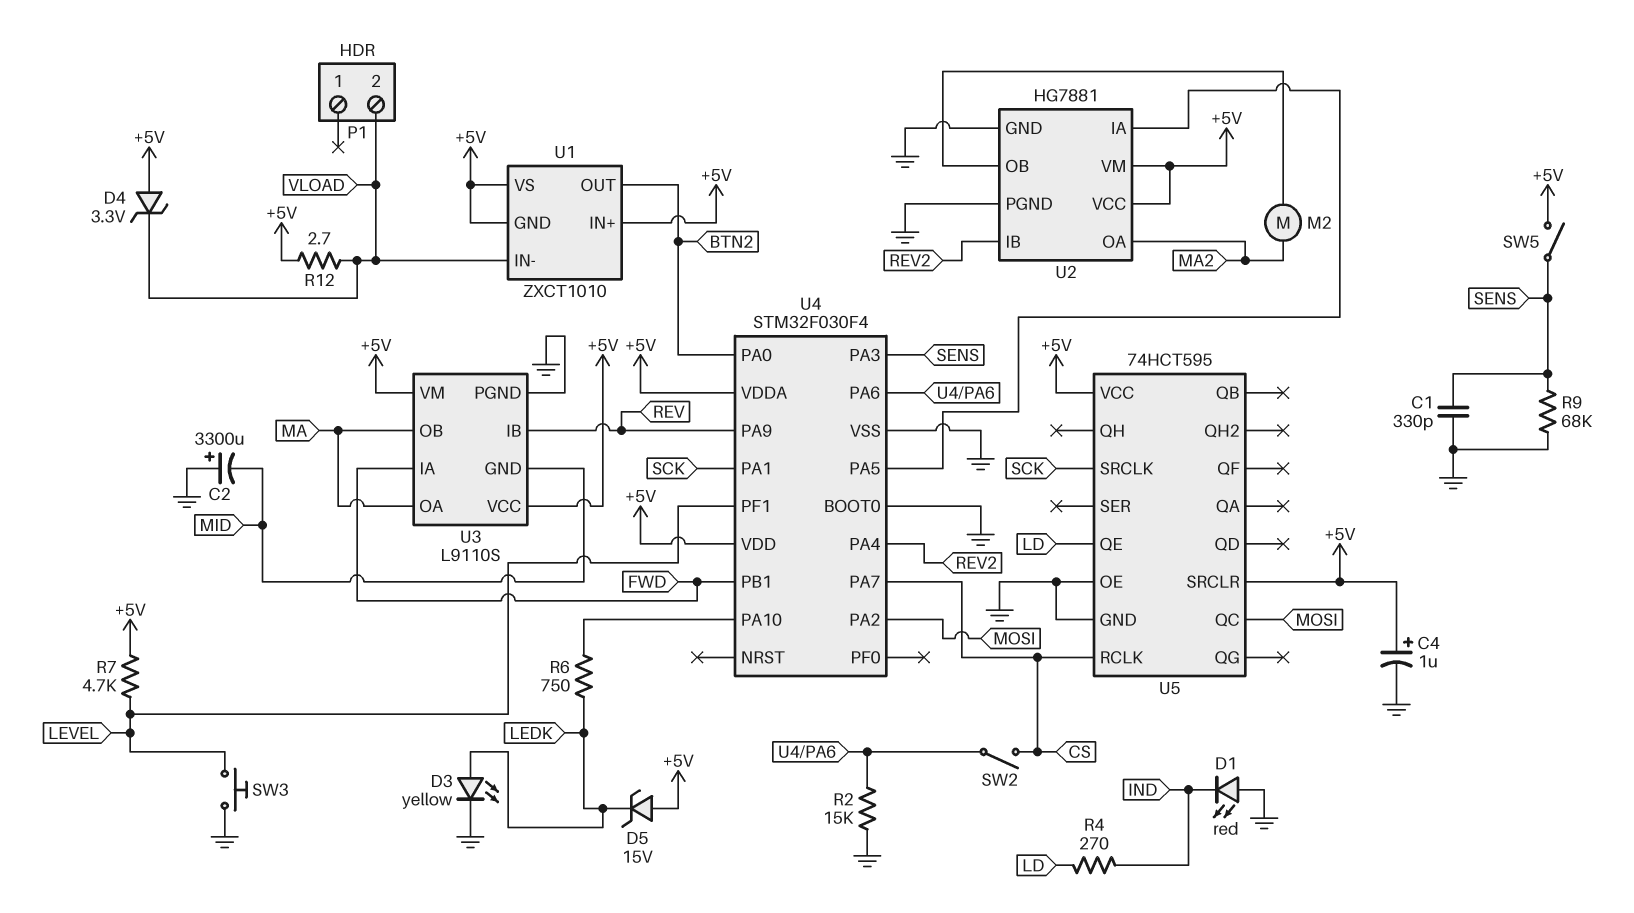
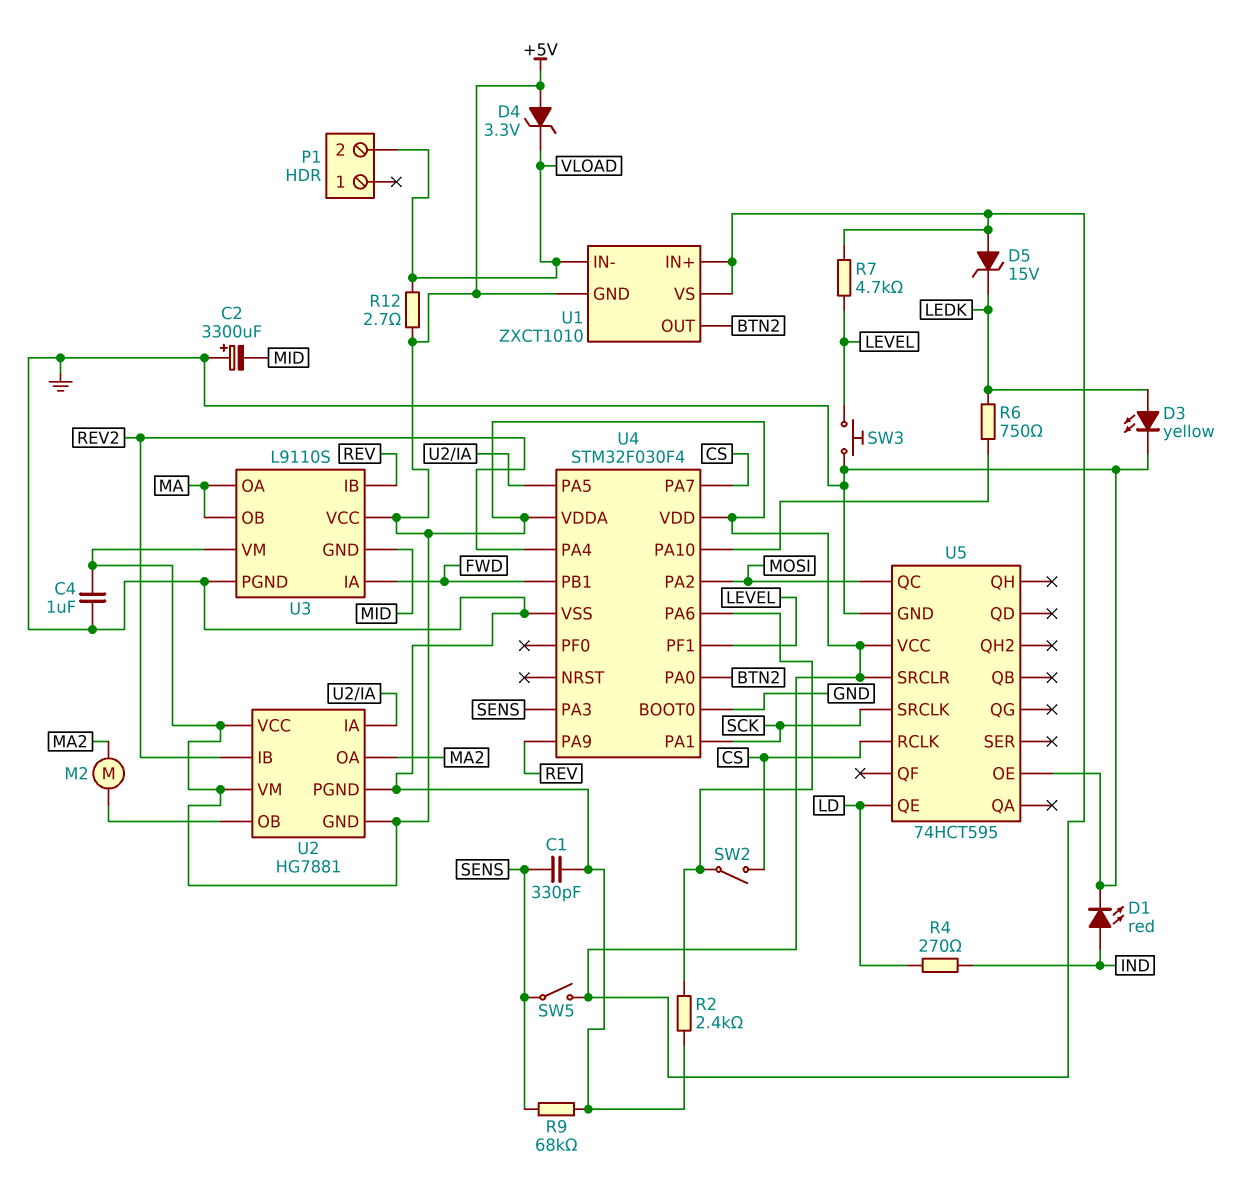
C4: 1uF (plus +5V, minus GND) -> 1uF (+5V, GND)
D1: LED red (A GND, K IND) -> LED red (A IND, K GND)
R2: 15k (GND, U4/PA6) -> 2.4k (GND, U4/PA6)
U2 pin GND: GND -> +5V

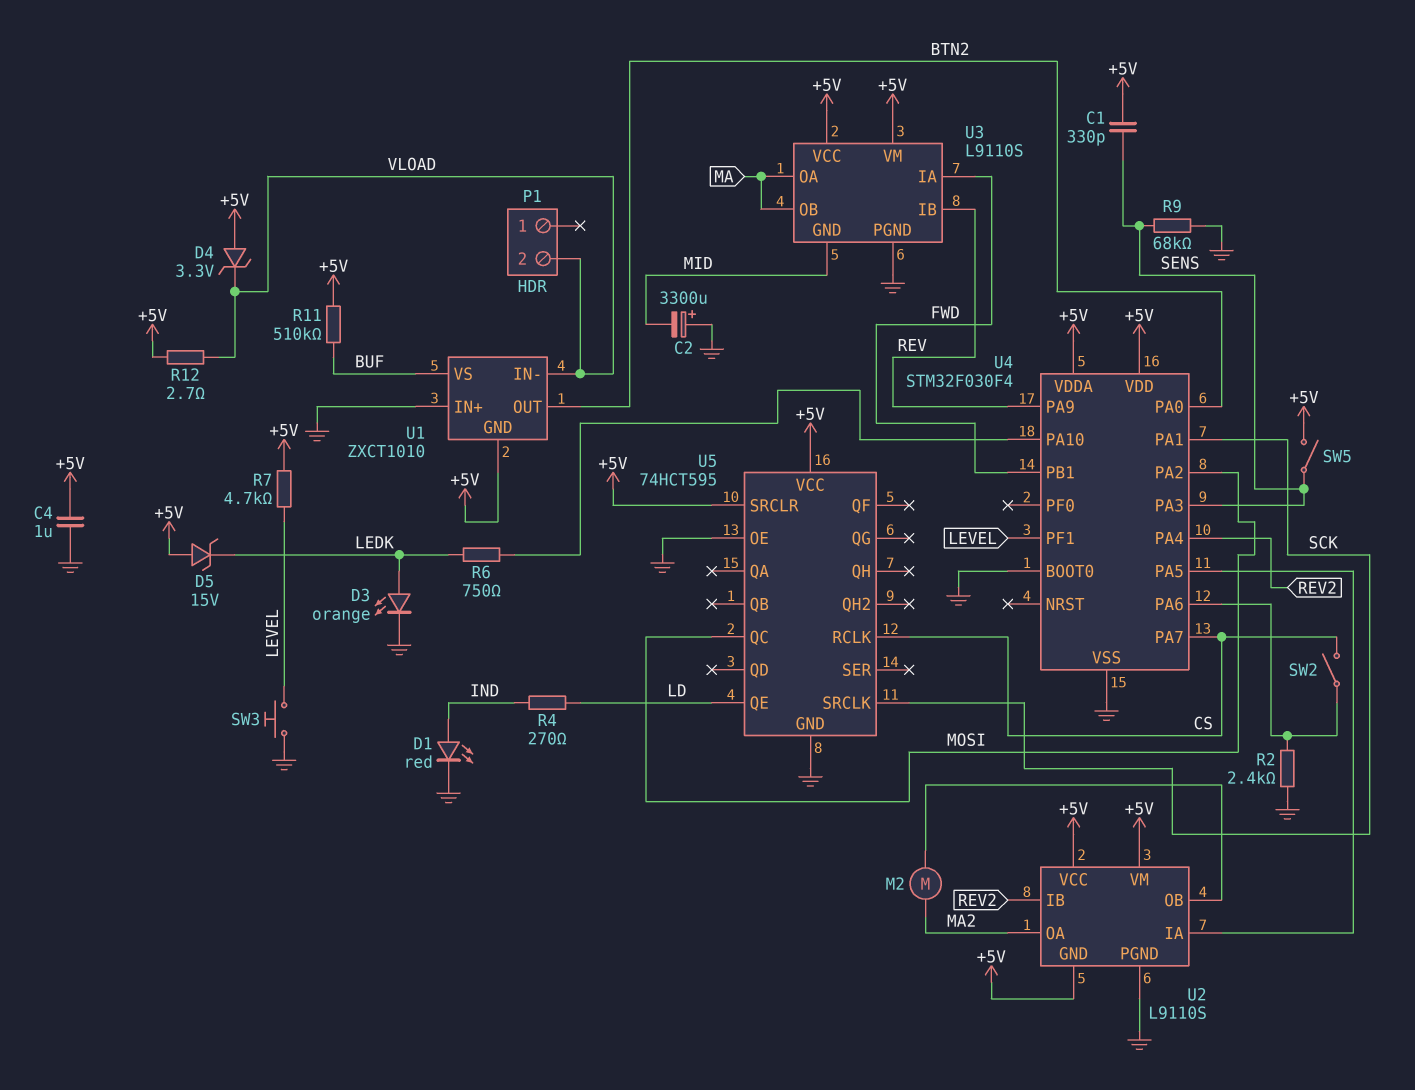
C1: 330pF (GND, SENS) -> 330pF (+5V, SENS)
D3: LED yellow (A LEDK, K GND) -> LED orange (A LEDK, K GND)
R11: none -> 510k (+5V, BUF)
U1 pin IN+: +5V -> GND
U1 pin VS: +5V -> BUF
U2: HG7881 -> L9110S

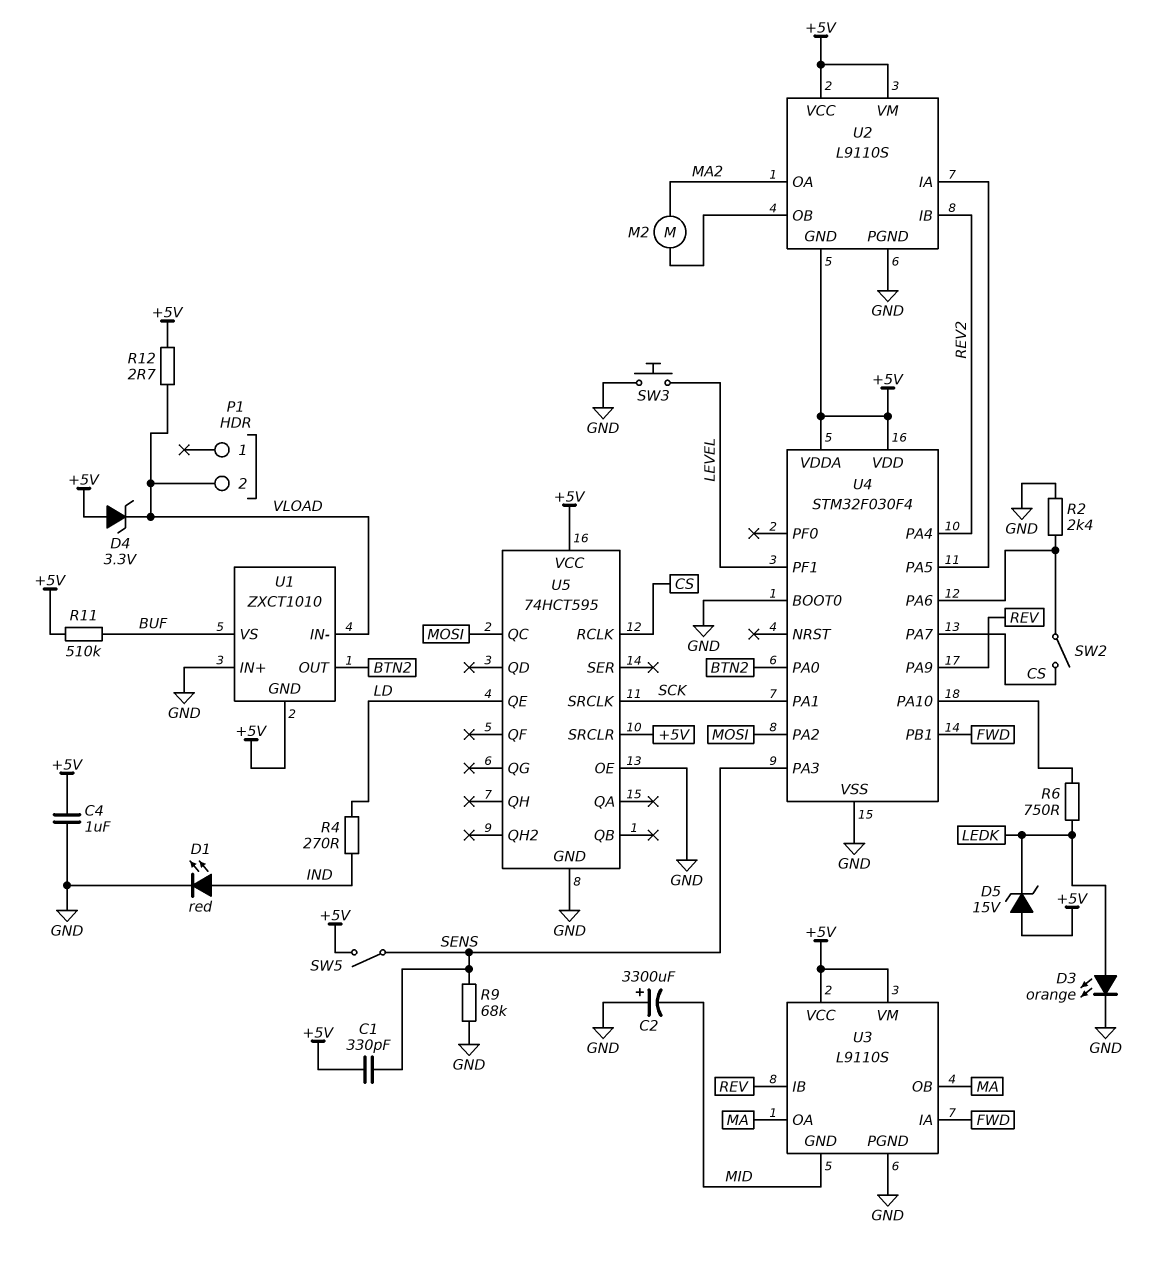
R7: 4.7k (+5V, LEVEL) -> none

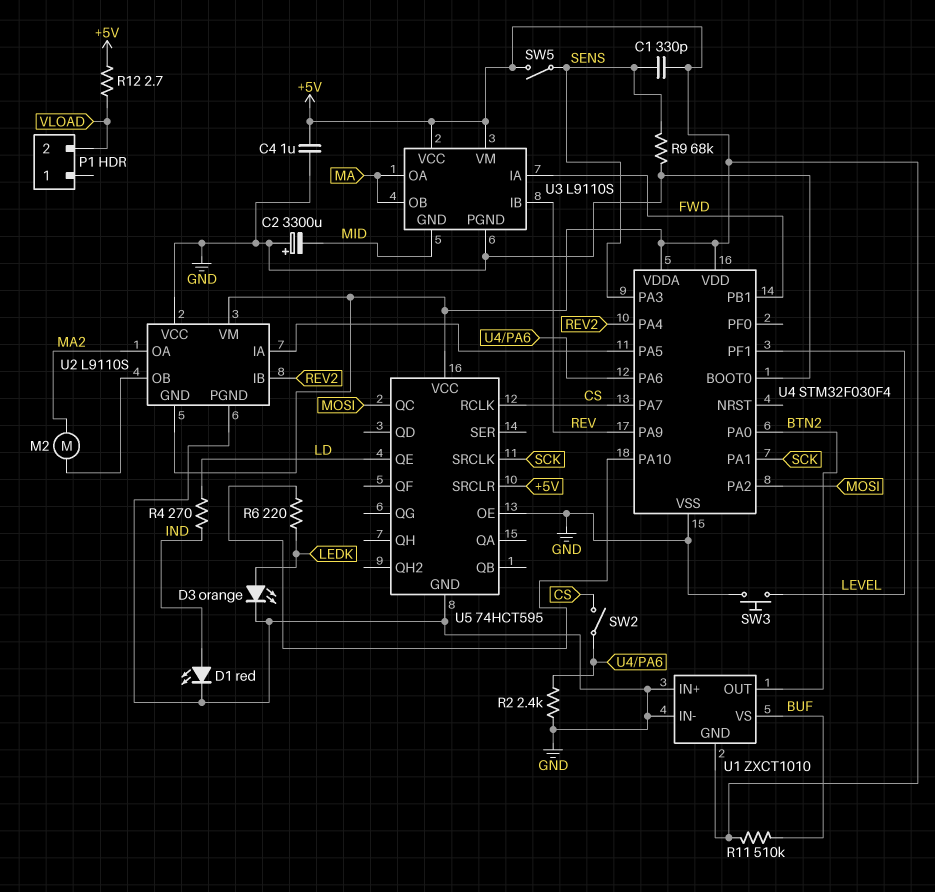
D4: zener 3.3V (A +5V, K VLOAD) -> none
D5: zener 15V (A +5V, K LEDK) -> none
R6: 750 (LEDK, U4/PA10) -> 220 (LEDK, U4/PA10)
U1 pin IN-: VLOAD -> GND
U2 pin VCC: +5V -> GND

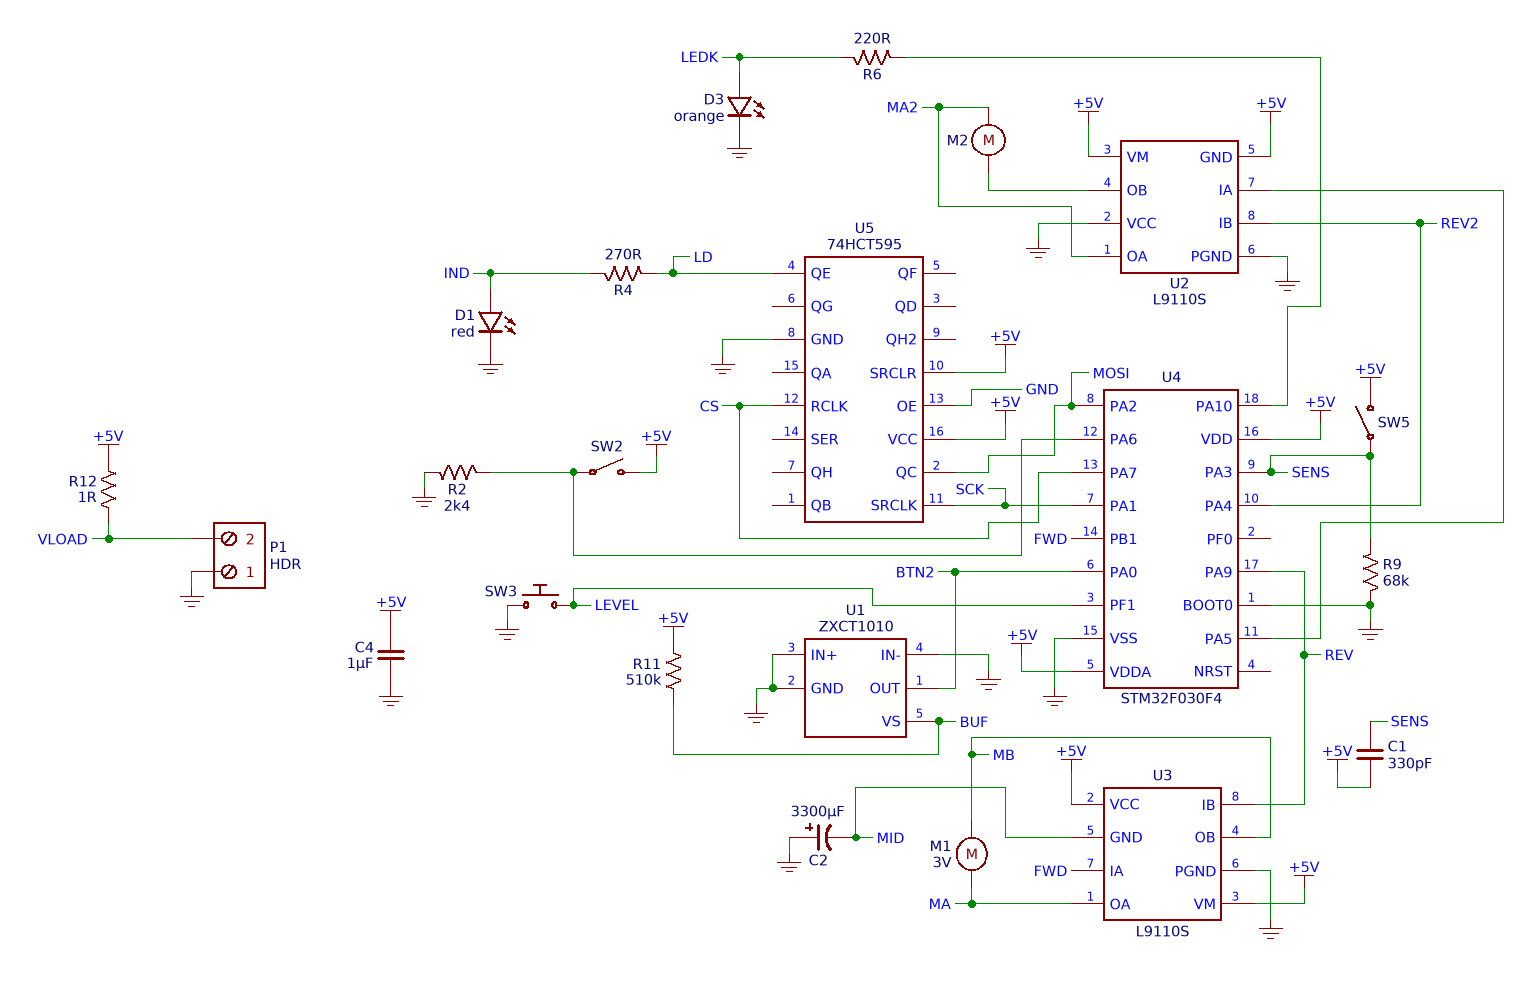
M1: none -> motor 3V (MA, MB)
P1 pin 1: none -> GND
R12: 2.7 (+5V, VLOAD) -> 1 (+5V, VLOAD)
SW2: switch (CS, U4/PA6) -> switch (+5V, U4/PA6)
U1 pin GND: +5V -> GND
U3 pin OB: MA -> MB

